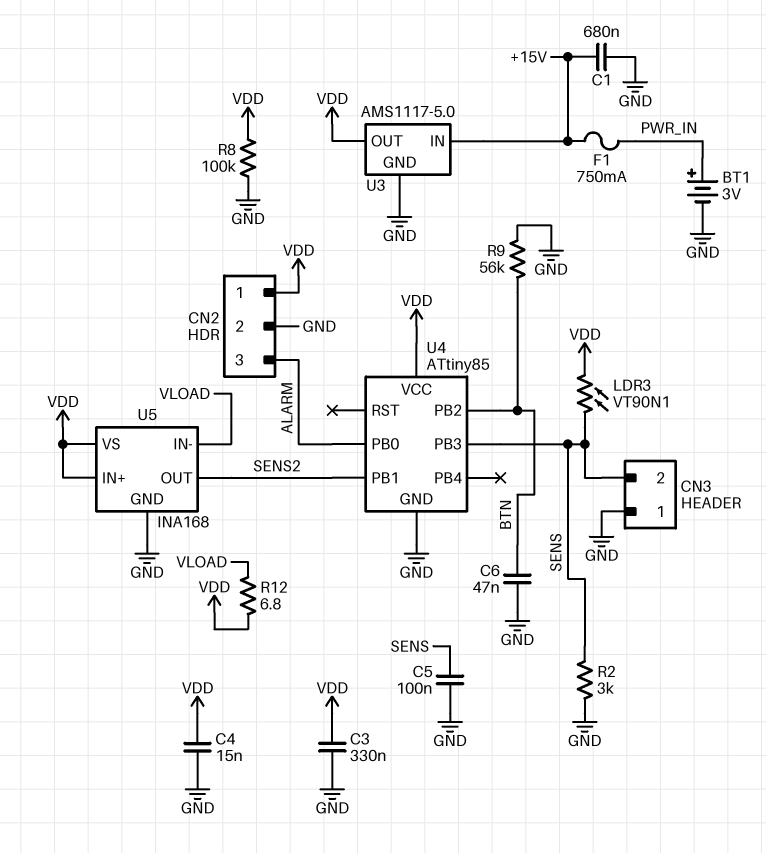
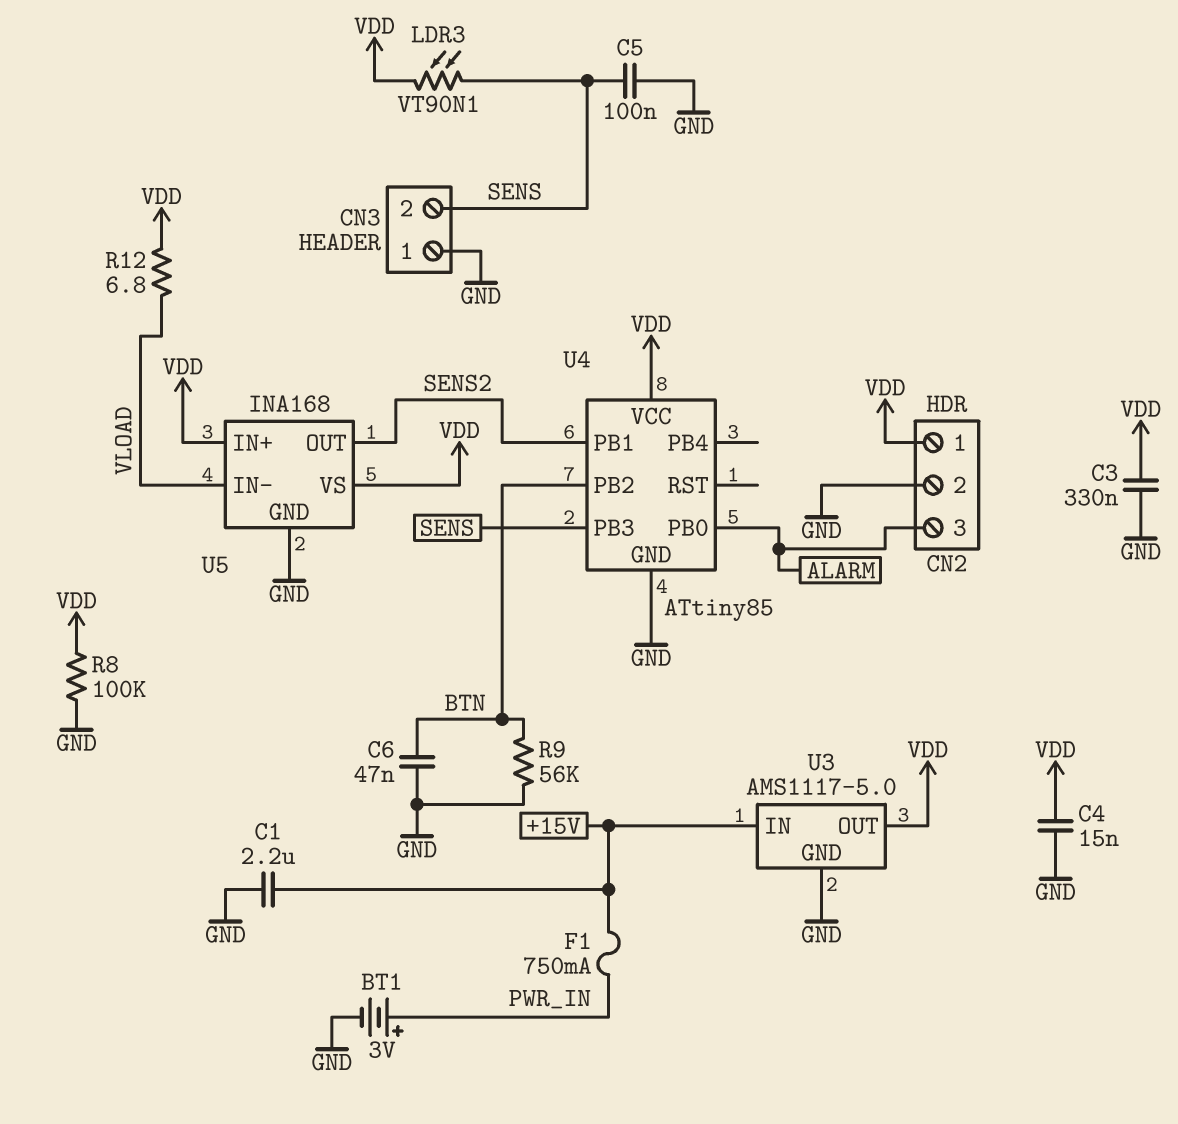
C1: 680nF (+15V, GND) -> 2.2uF (+15V, GND)
R2: 3k (GND, SENS) -> none

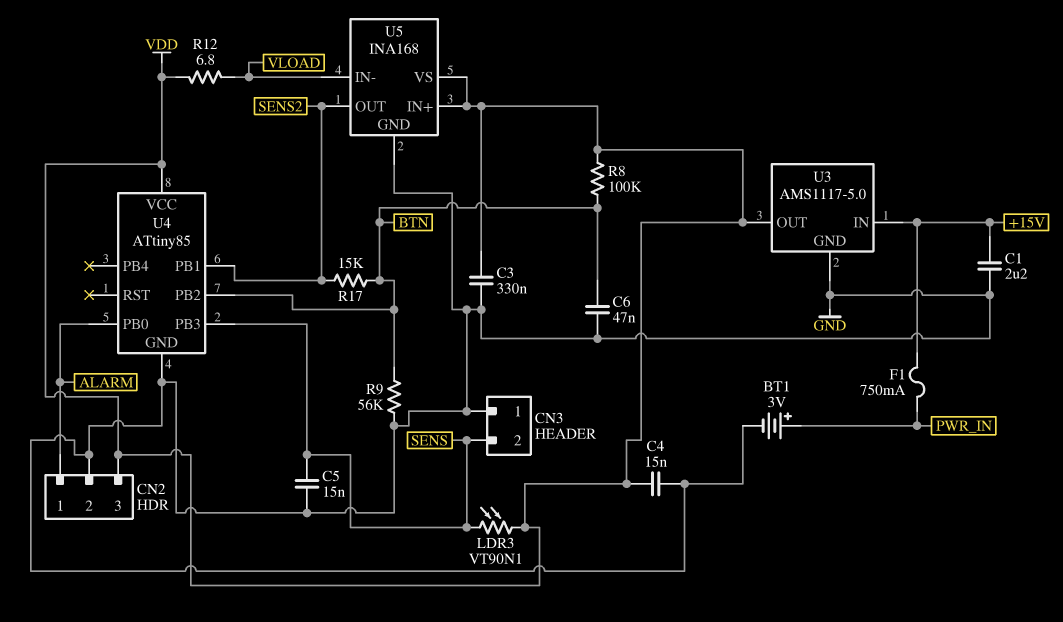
C5: 100nF (GND, SENS) -> 15nF (GND, SENS)
CN2 pin 1: VDD -> ALARM
CN2 pin 3: ALARM -> VDD
R8: 100k (GND, VDD) -> 100k (BTN, VDD)
R17: none -> 15k (BTN, SENS2)

